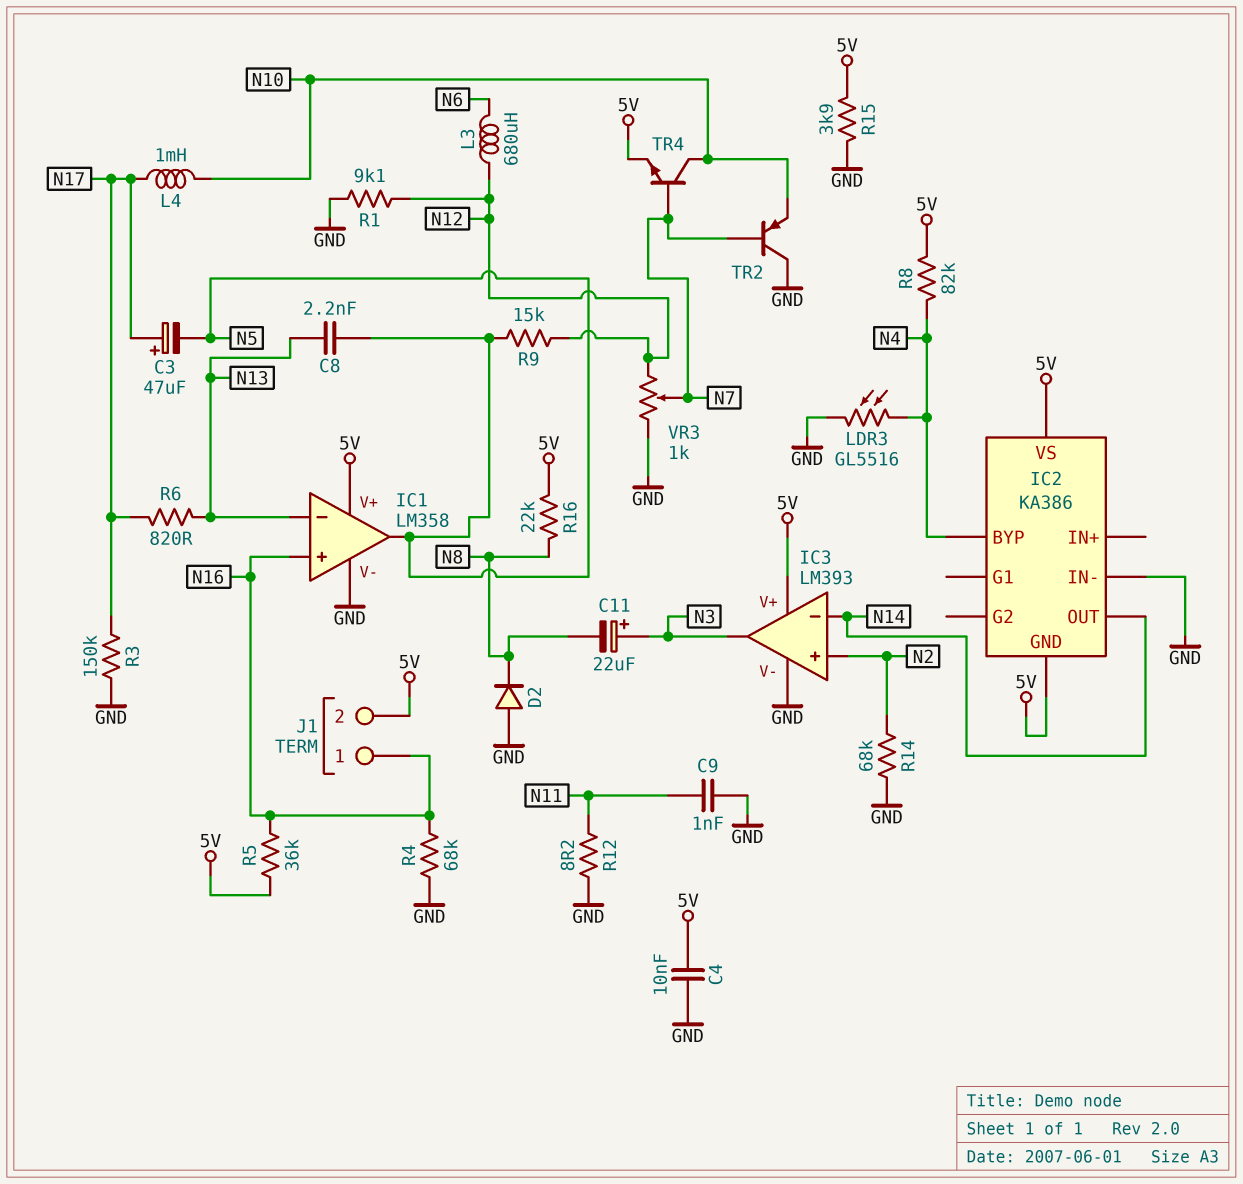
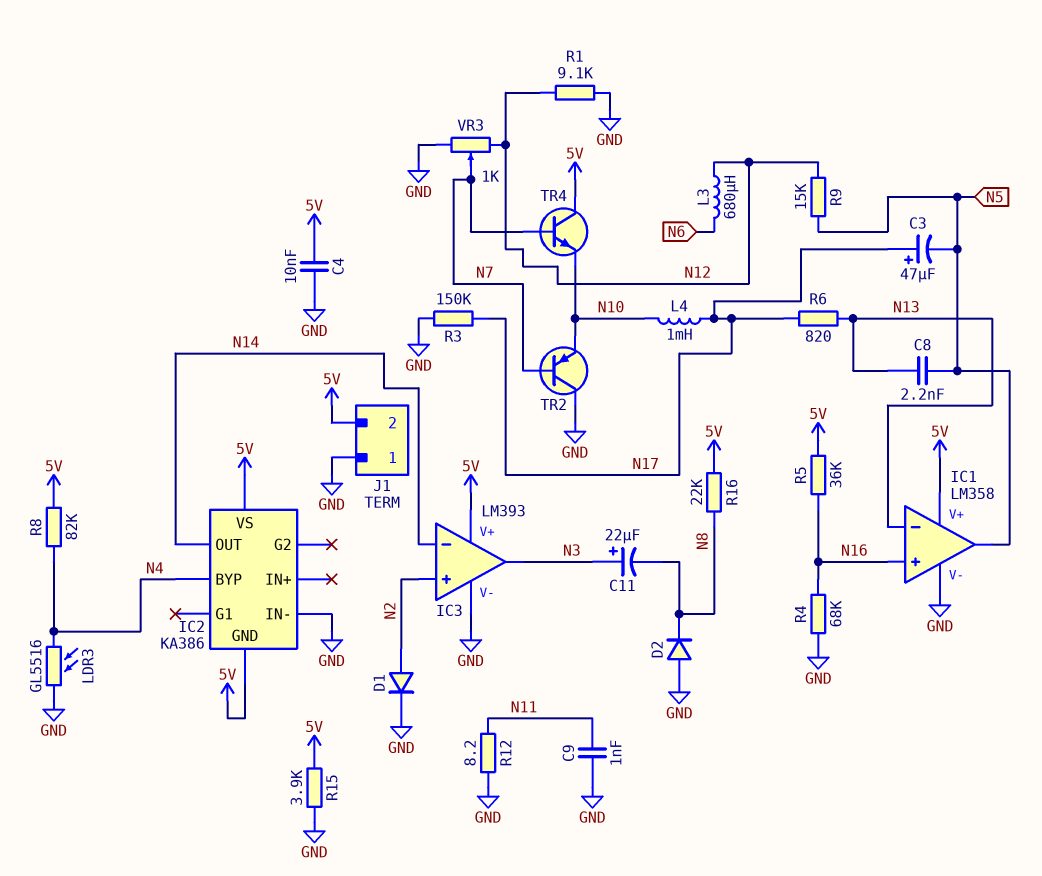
D1: none -> diode (A N2, K GND)
J1 pin 1: N16 -> GND
R14: 68k (GND, N2) -> none
TR4: NPN (B N7, C N10, E 5V) -> NPN (B N7, C 5V, E N10)

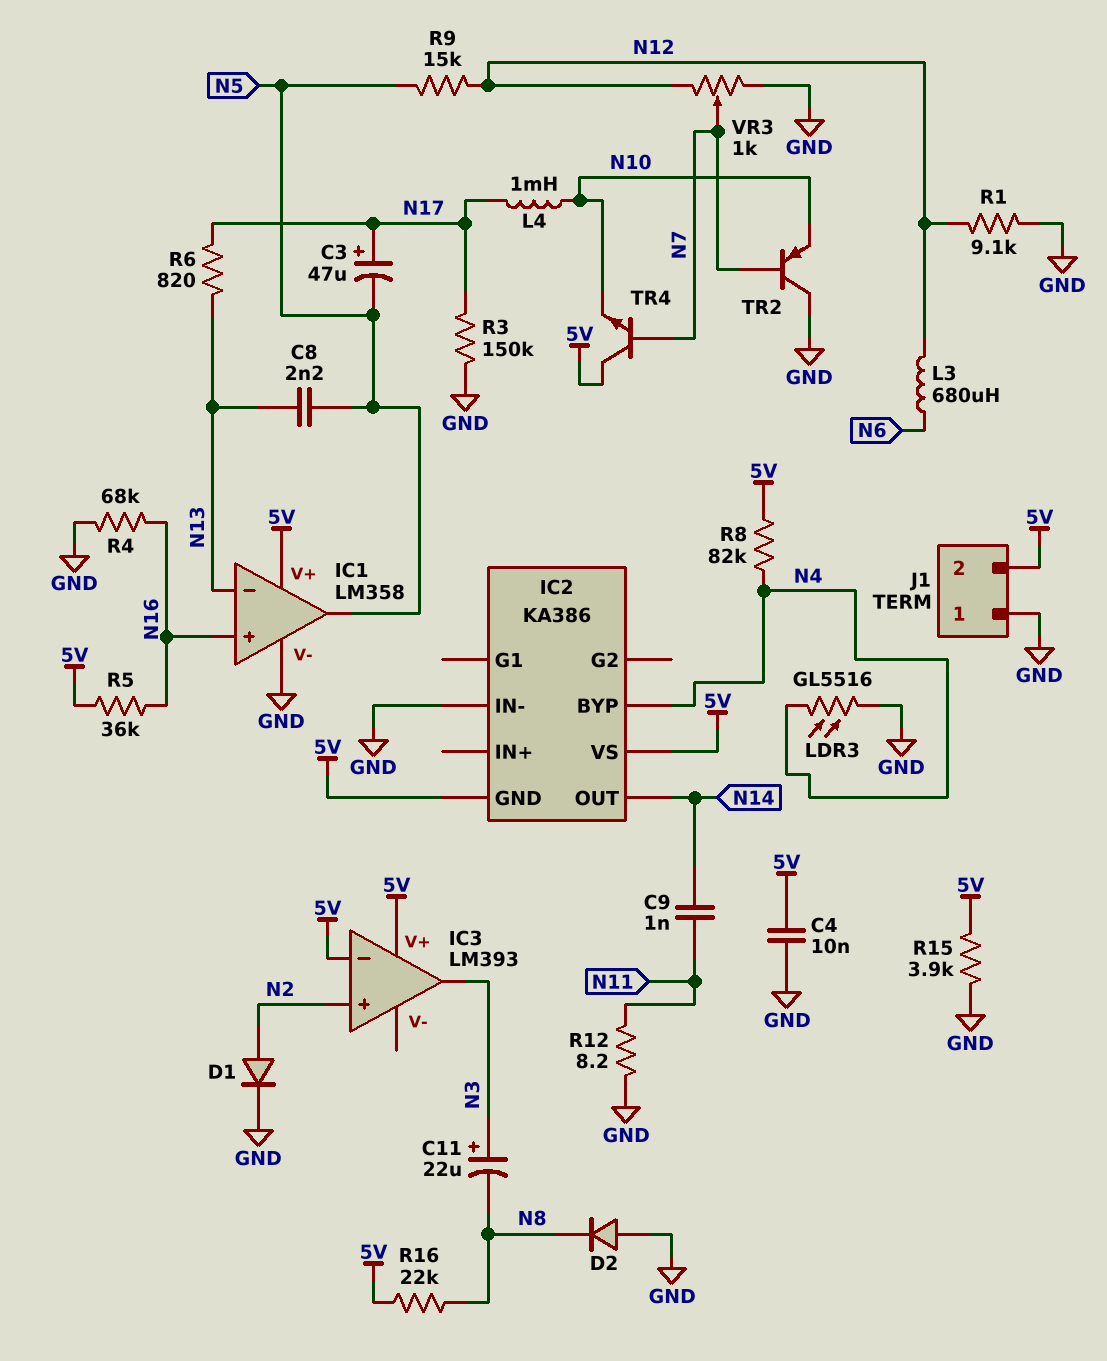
C9: 1nF (GND, N11) -> 1nF (N11, N14)
IC3 pin V-: GND -> none
IC3 pin in-: N14 -> 5V

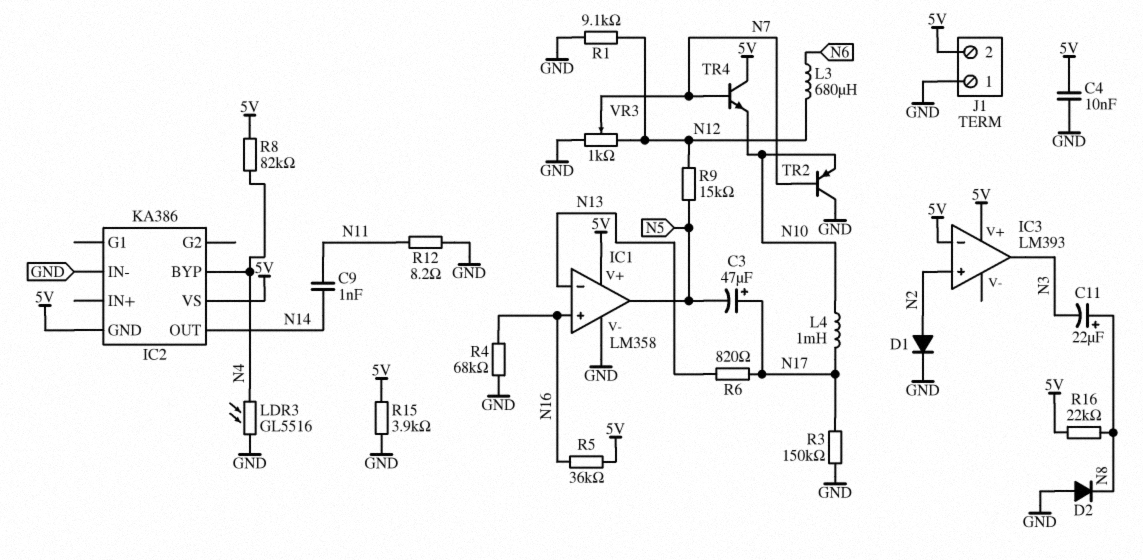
C8: 2.2nF (N5, N13) -> none
C11: 22uF (plus N3, minus N8) -> 22uF (plus N8, minus N3)

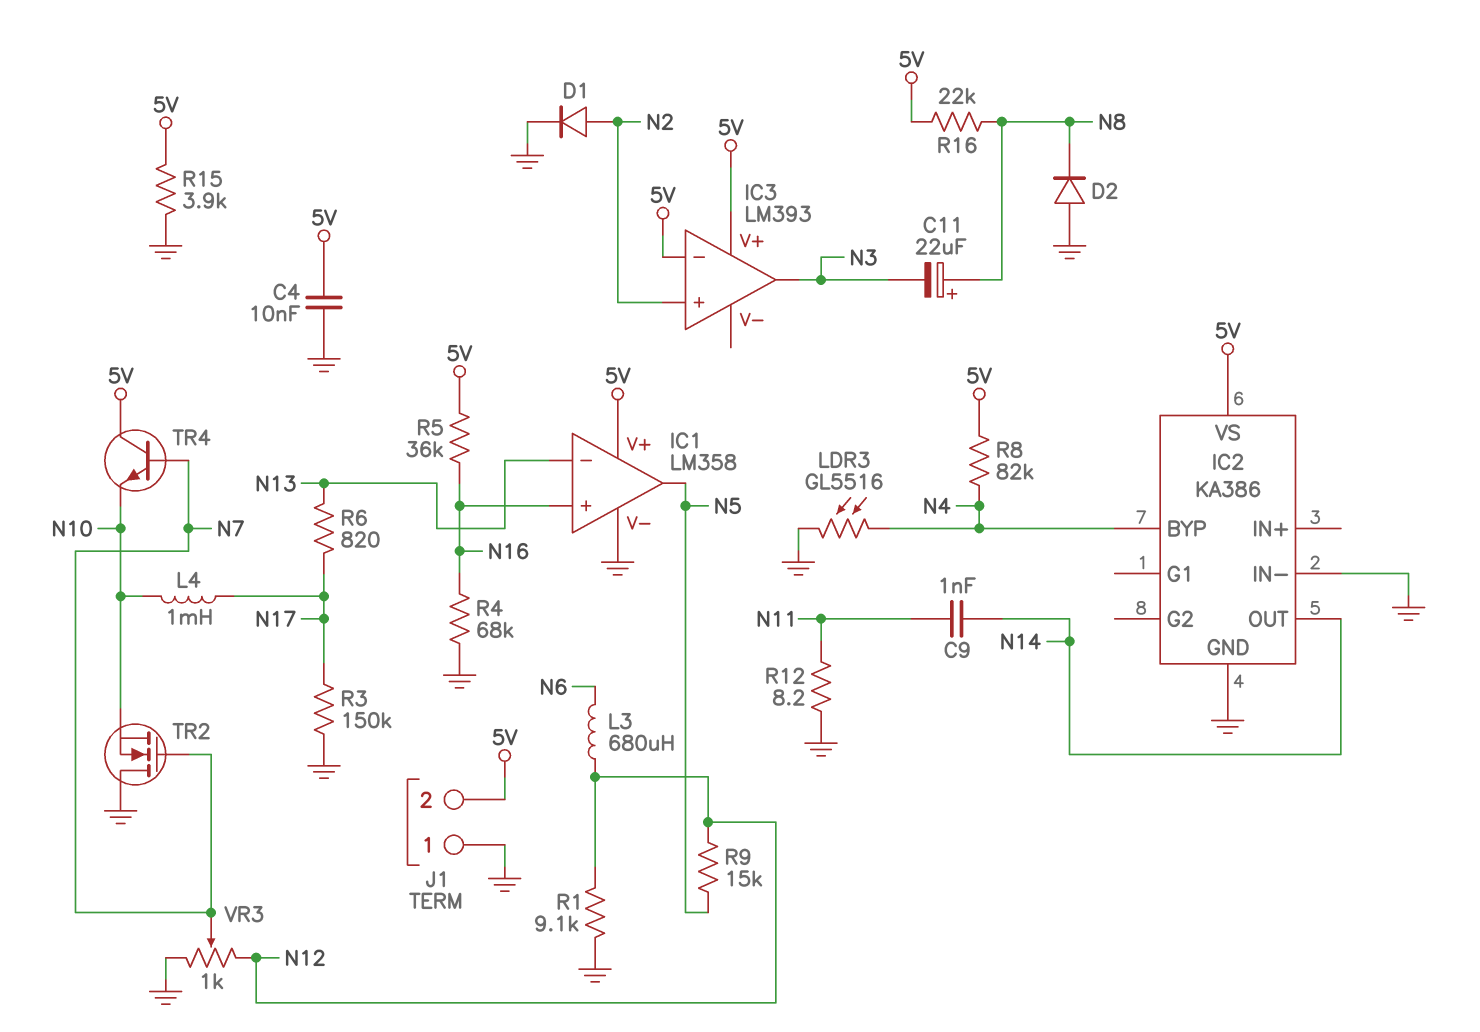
C3: 47uF (plus N17, minus N5) -> none
IC2 pin GND: 5V -> GND
TR2: PNP (B N7, C GND, E N10) -> NMOS (G N7, D GND, S N10)

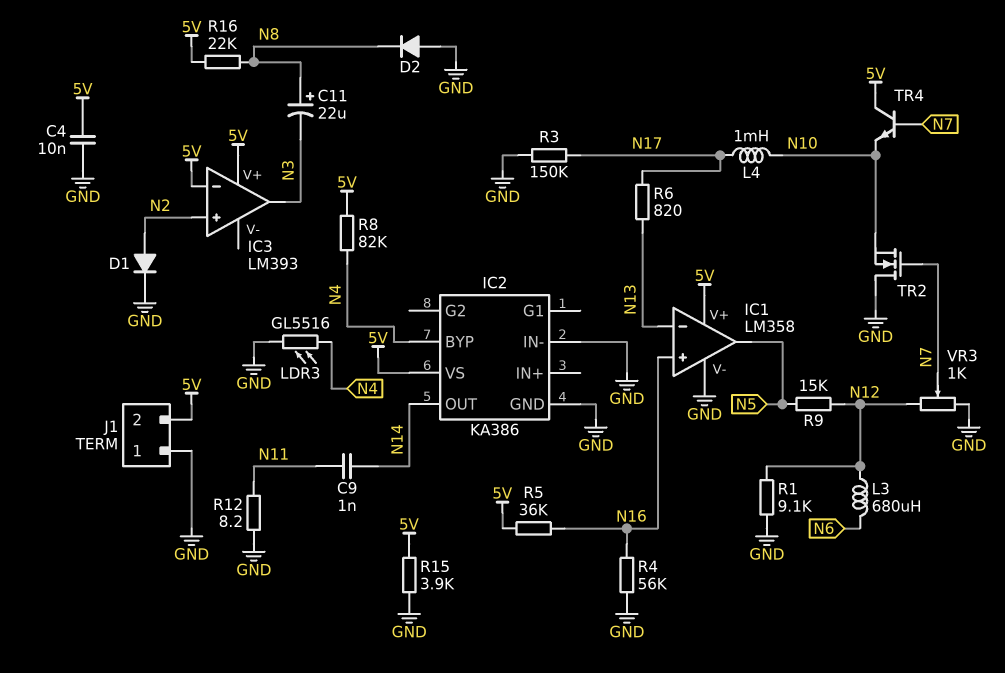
R4: 68k (GND, N16) -> 56k (GND, N16)

